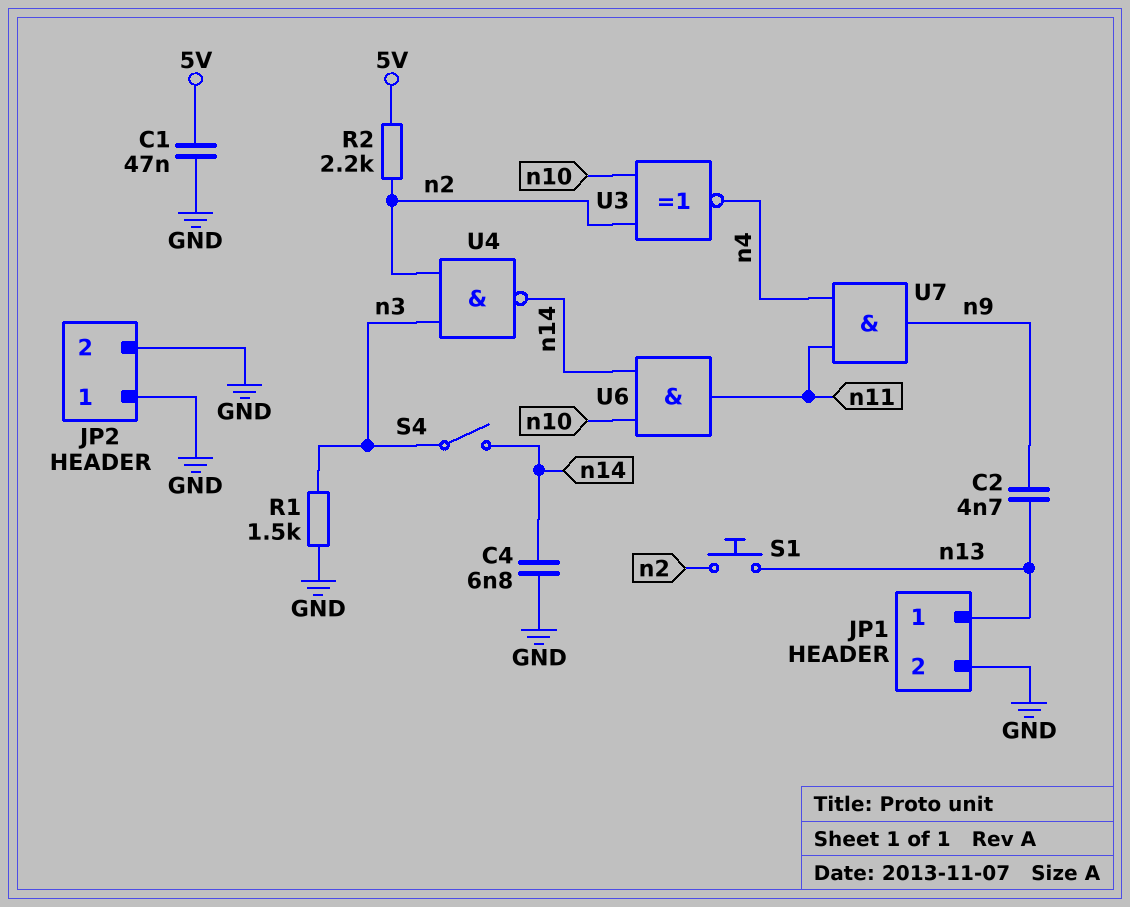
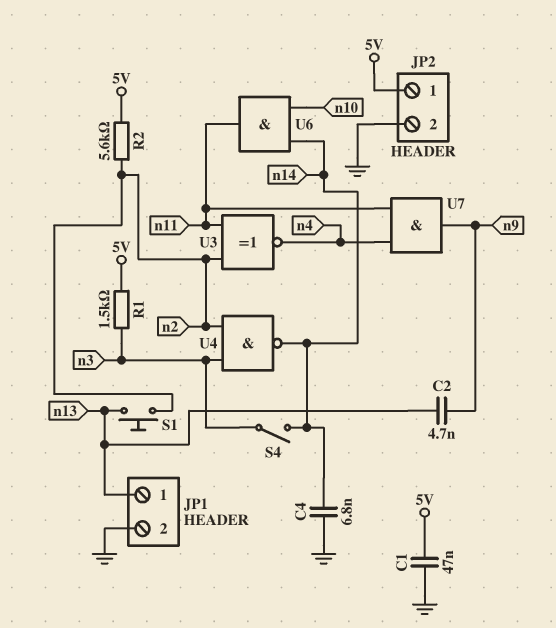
JP2 pin 1: GND -> 5V
R1: 1.5k (GND, n3) -> 1.5k (5V, n3)
R2: 2.2k (5V, n2) -> 5.6k (5V, n2)
U3: XNOR (in n2, in n10, out n4) -> XNOR (in n2, in n11, out n4)

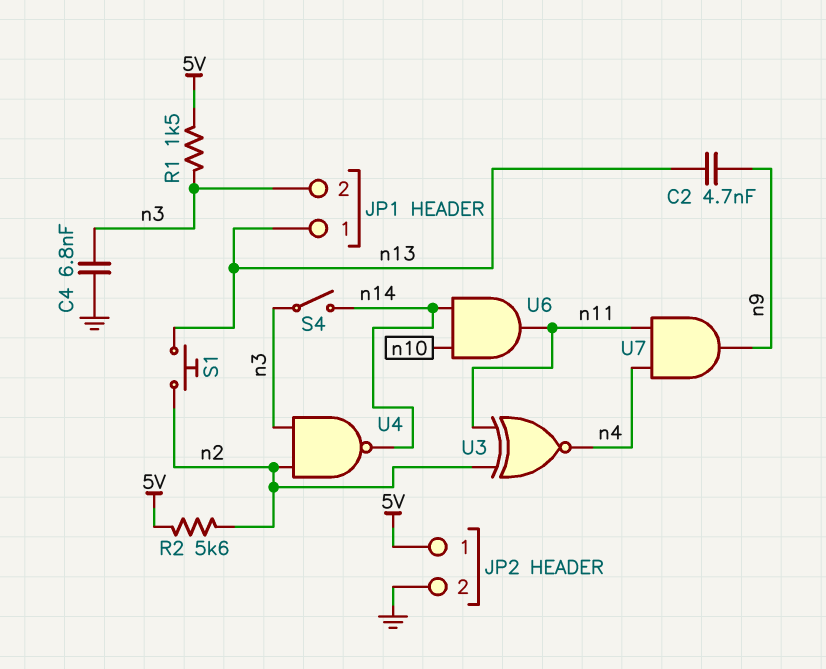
C1: 47nF (5V, GND) -> none
C4: 6.8nF (GND, n14) -> 6.8nF (GND, n3)
JP1 pin 2: GND -> n3

